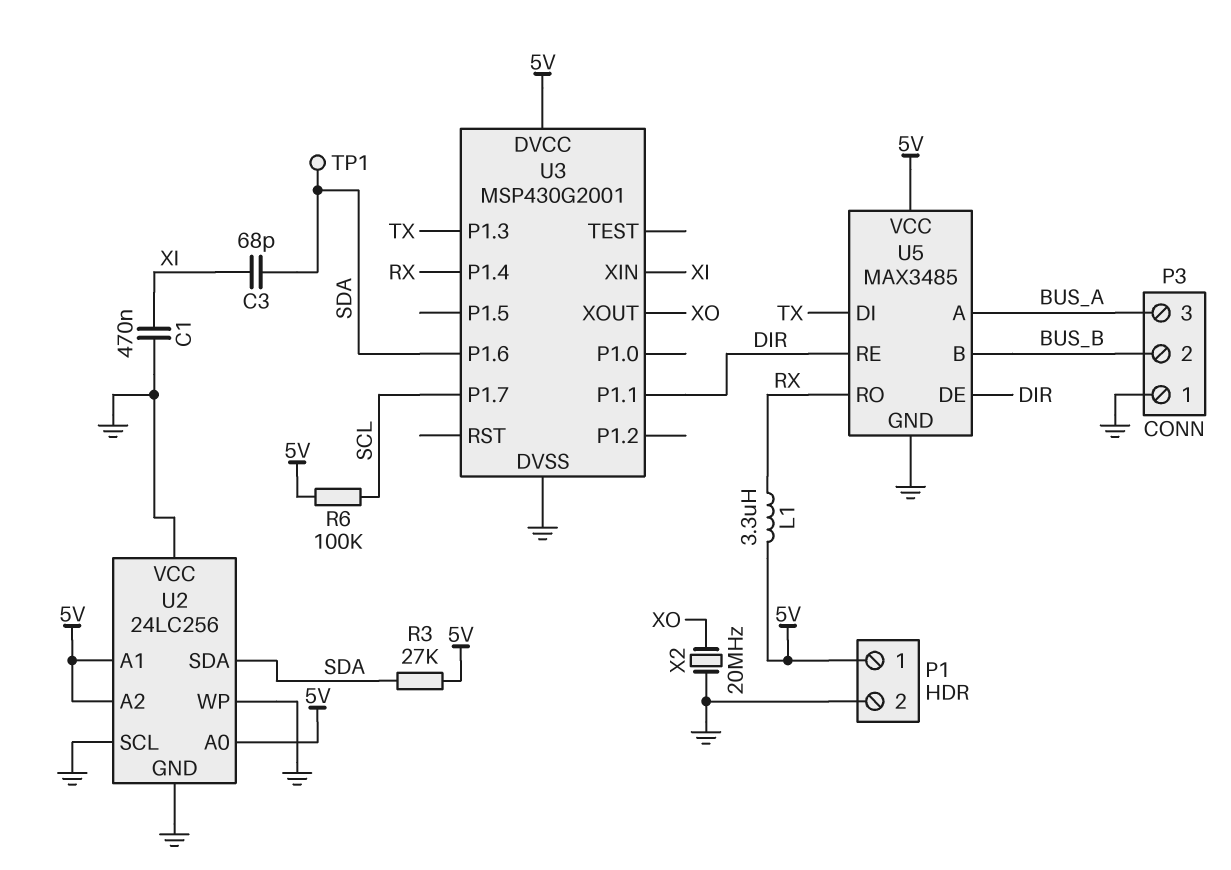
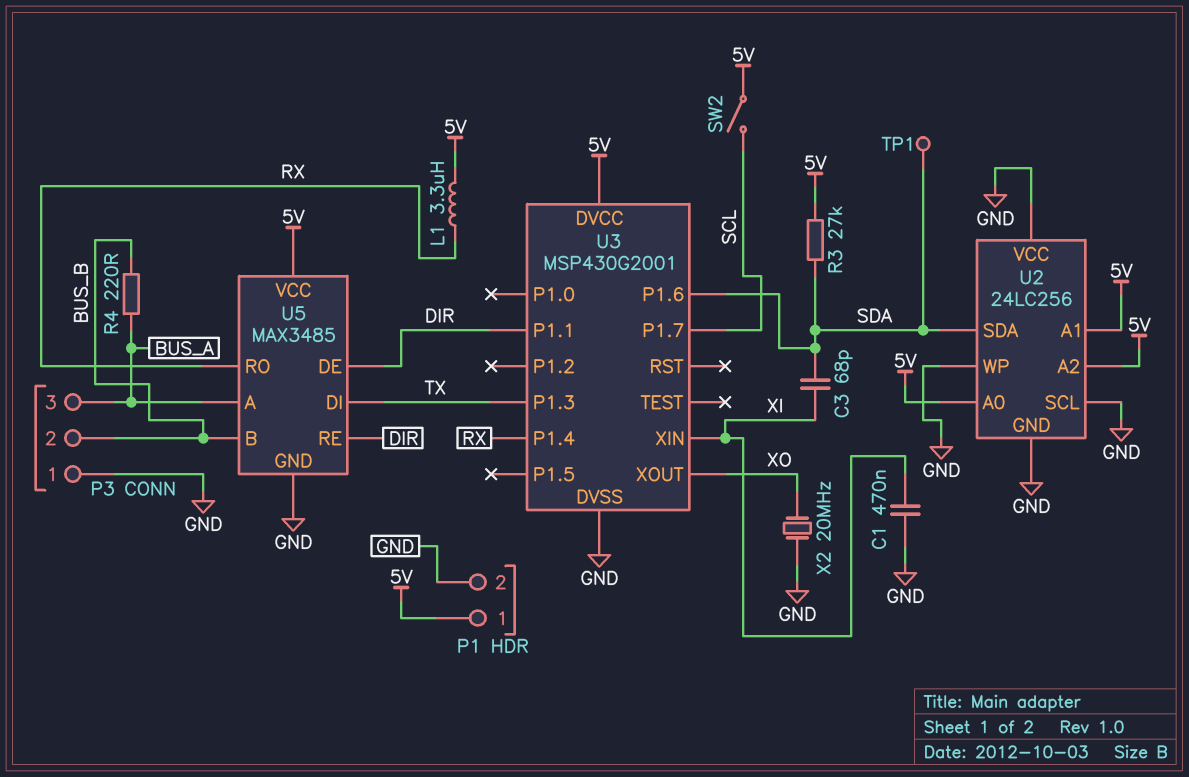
R4: none -> 220 (BUS_A, BUS_B)
R6: 100k (5V, SCL) -> none
SW2: none -> switch (5V, SCL)

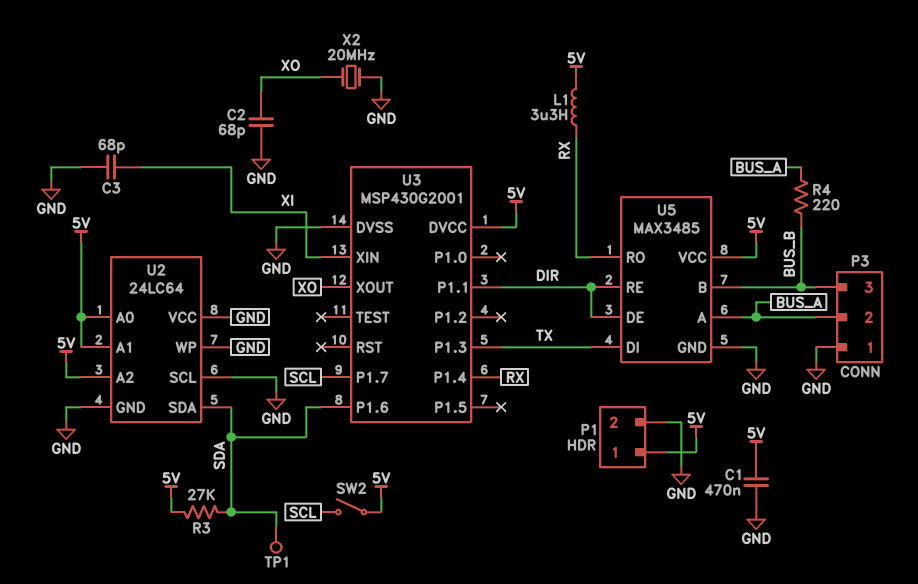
C1: 470nF (GND, XI) -> 470nF (5V, GND)
C2: none -> 68pF (GND, XO)
C3: 68pF (SDA, XI) -> 68pF (GND, XI)
P3 pin 2: BUS_B -> BUS_A
P3 pin 3: BUS_A -> BUS_B
U2: 24LC256 -> 24LC64

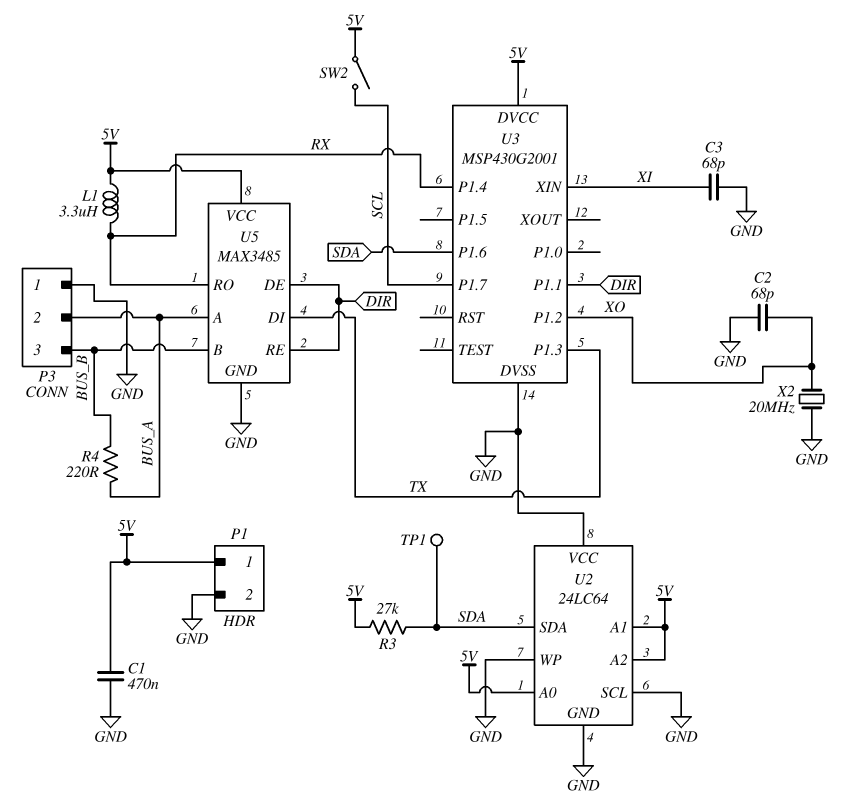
U3 pin P1.2: none -> XO
U3 pin XOUT: XO -> none

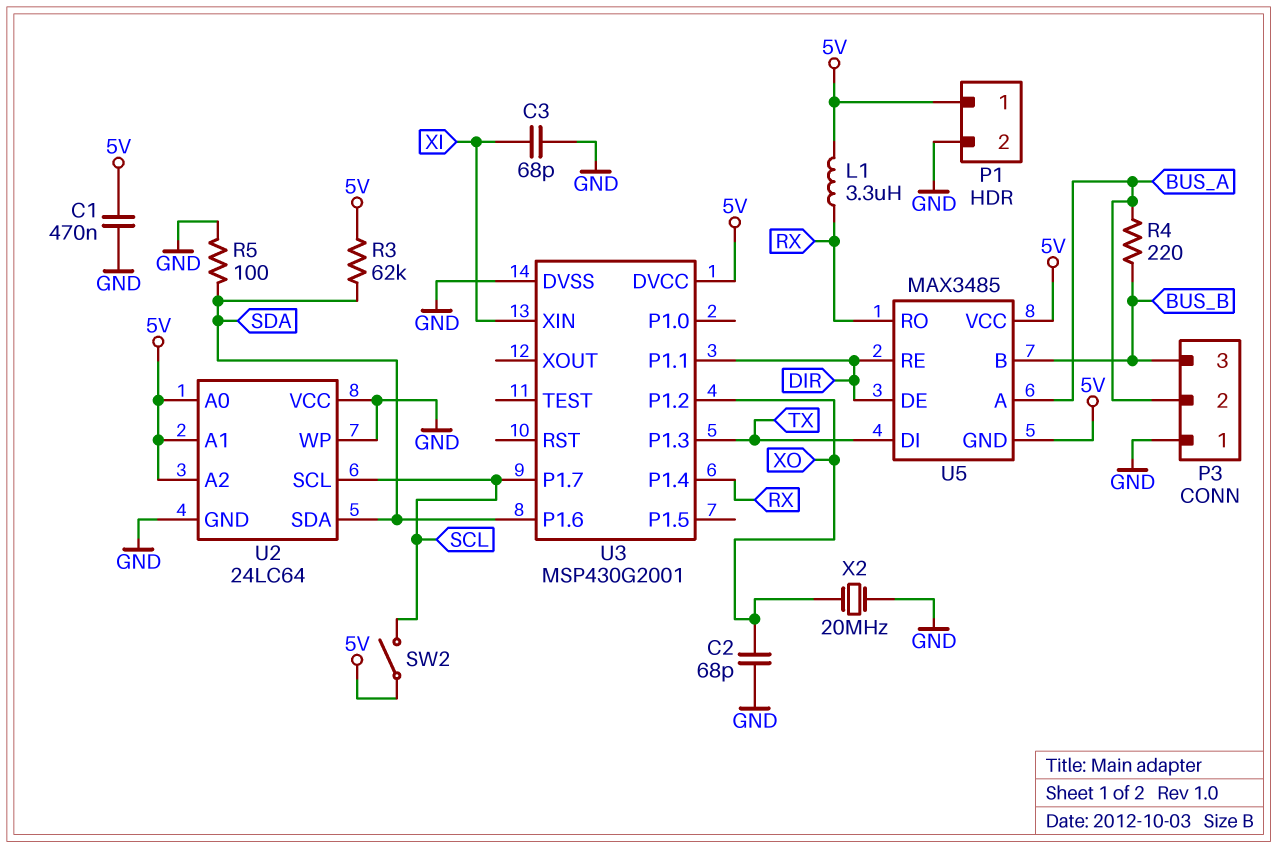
R3: 27k (5V, SDA) -> 62k (5V, SDA)
R5: none -> 100 (GND, SDA)
TP1: test point (SDA) -> none
U2 pin SCL: GND -> SCL
U5 pin GND: GND -> 5V

